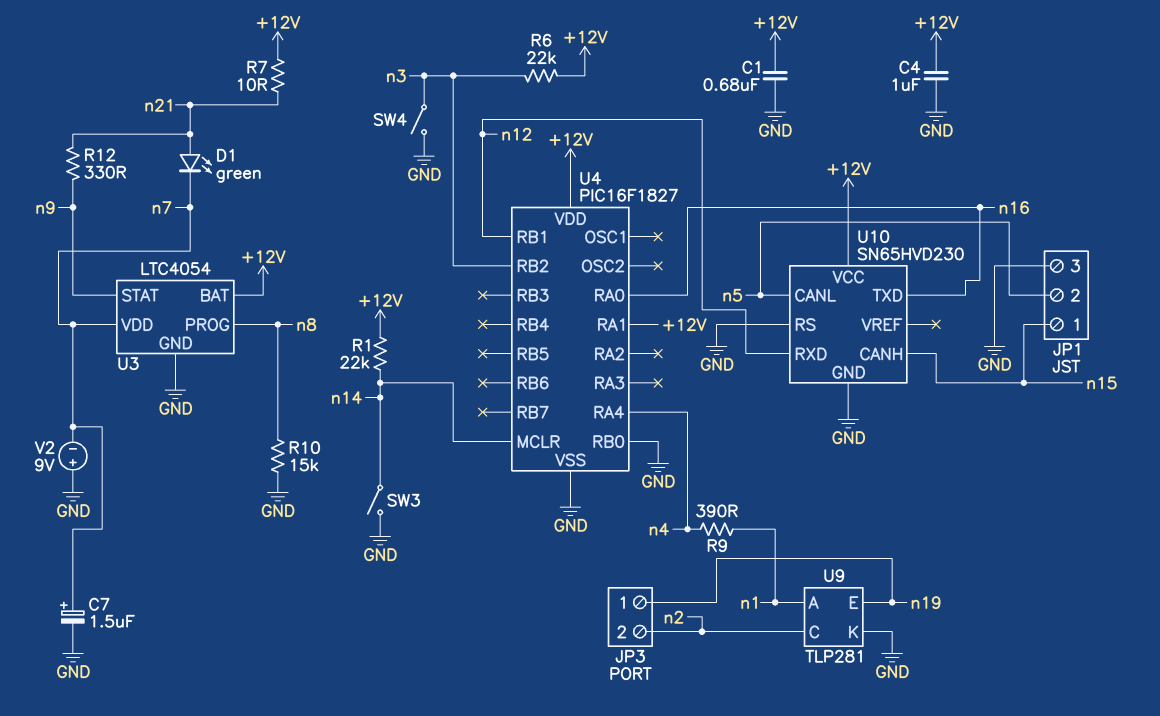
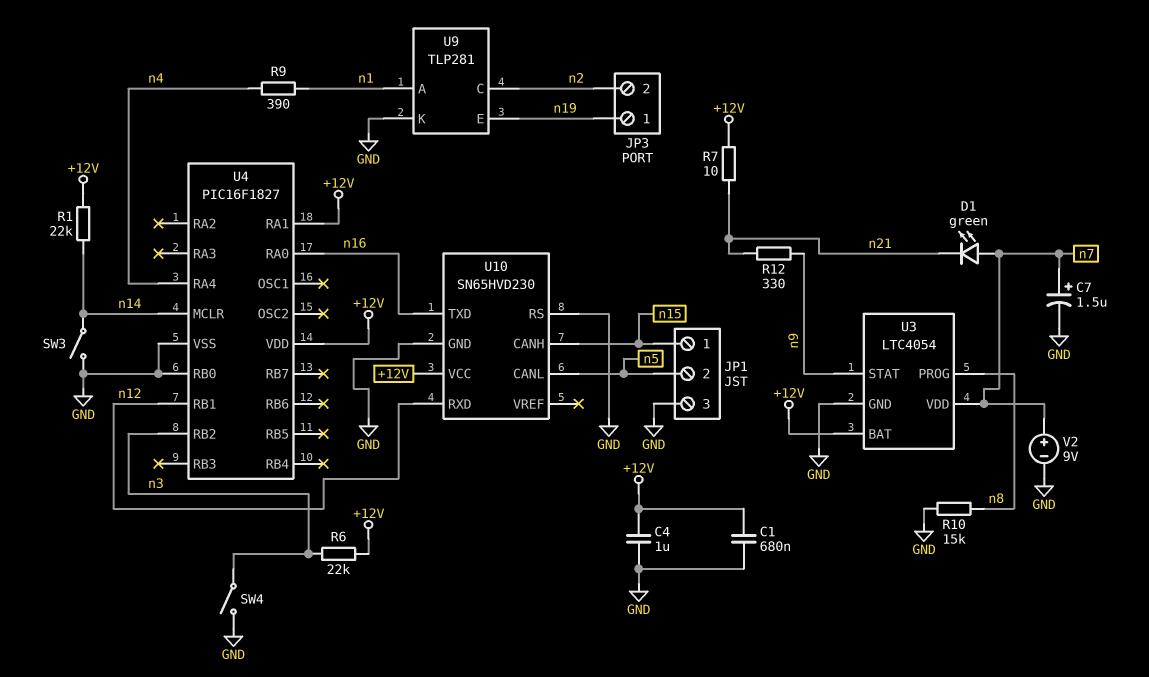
D1: LED green (A n21, K n7) -> LED green (A n7, K n21)
V2: 9V (plus GND, minus n7) -> 9V (plus n7, minus GND)

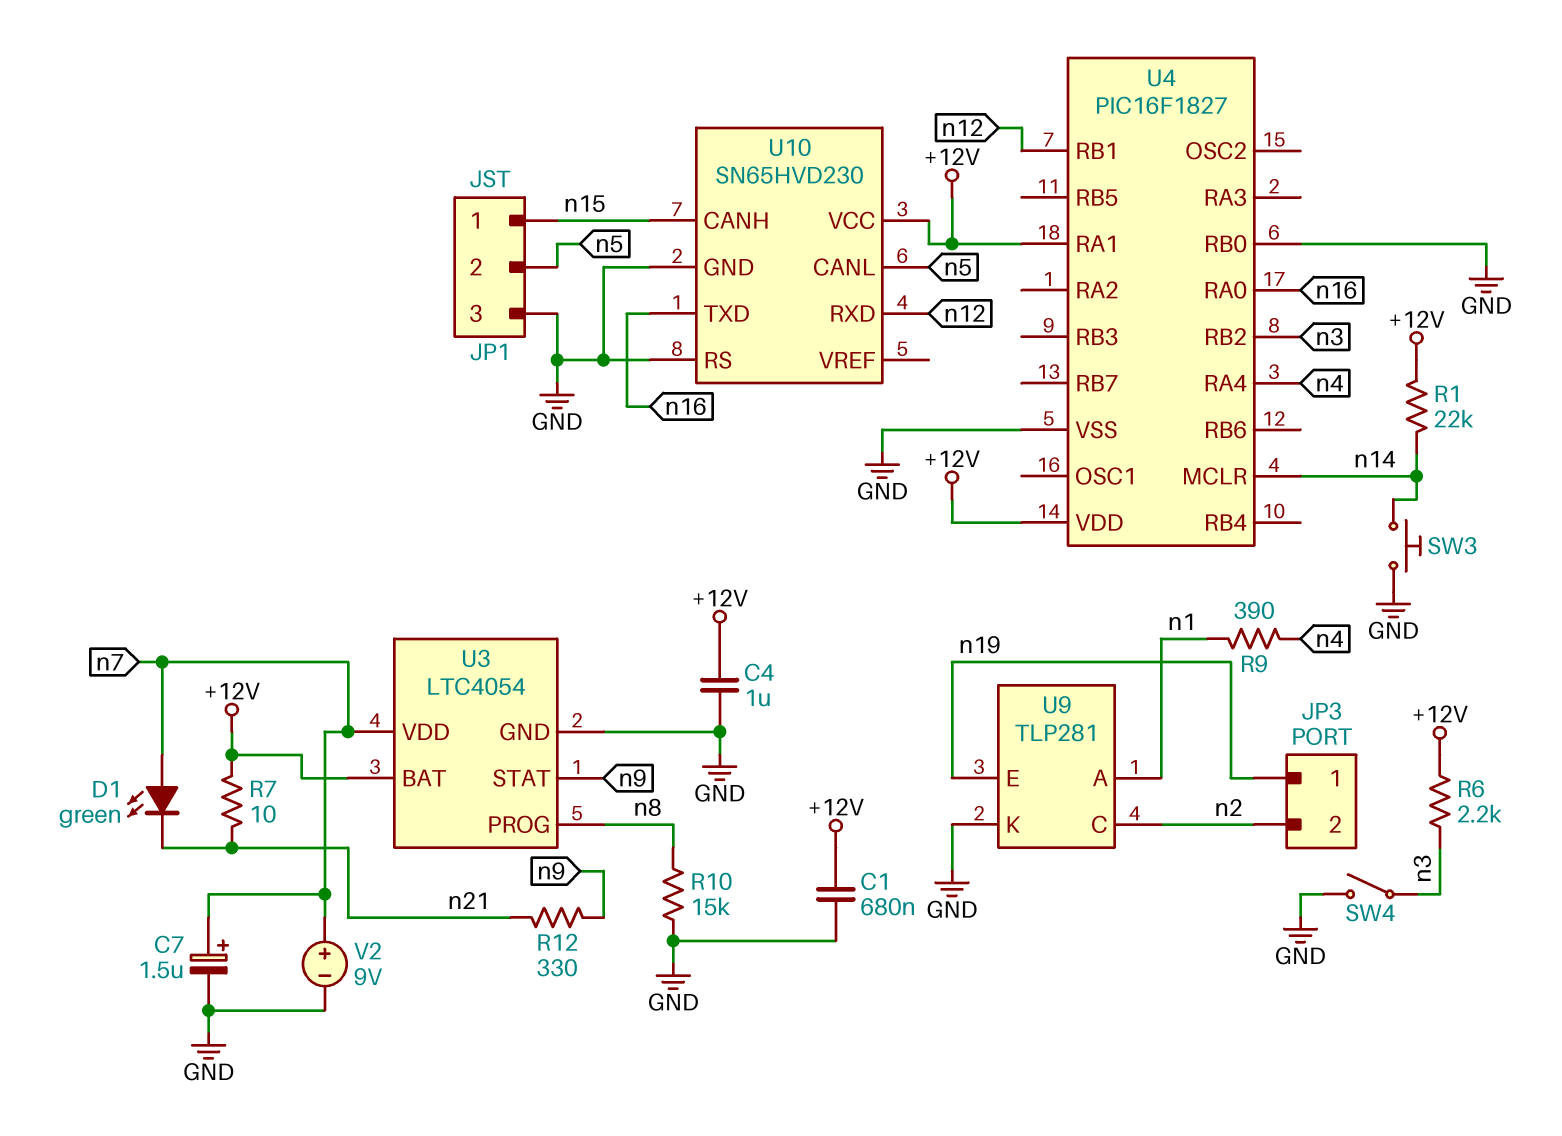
R6: 22k (+12V, n3) -> 2.2k (+12V, n3)
SW3: switch (GND, n14) -> button (GND, n14)

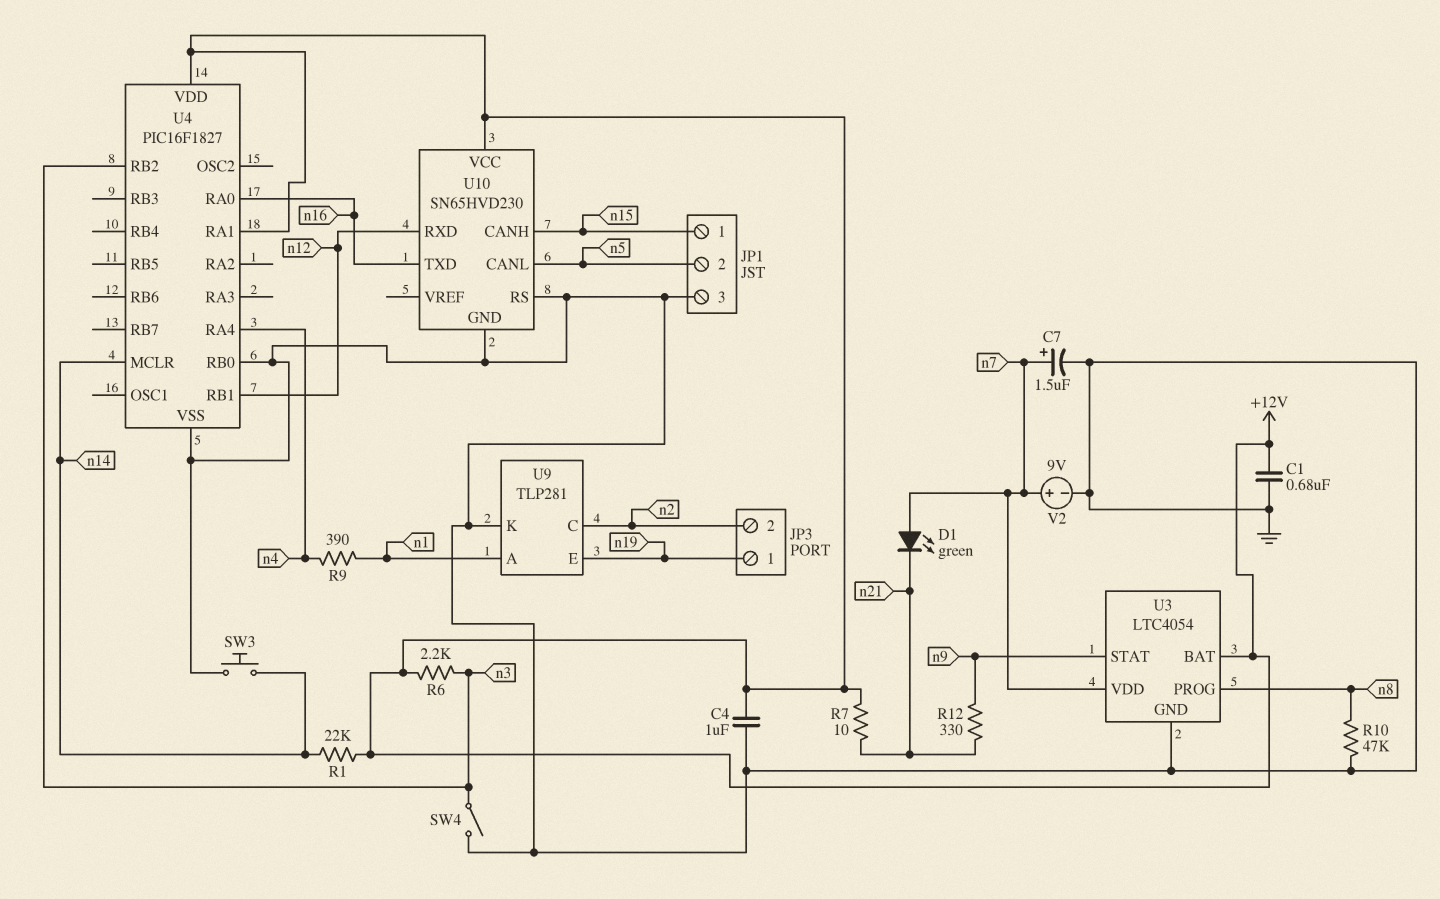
R10: 15k (GND, n8) -> 47k (GND, n8)

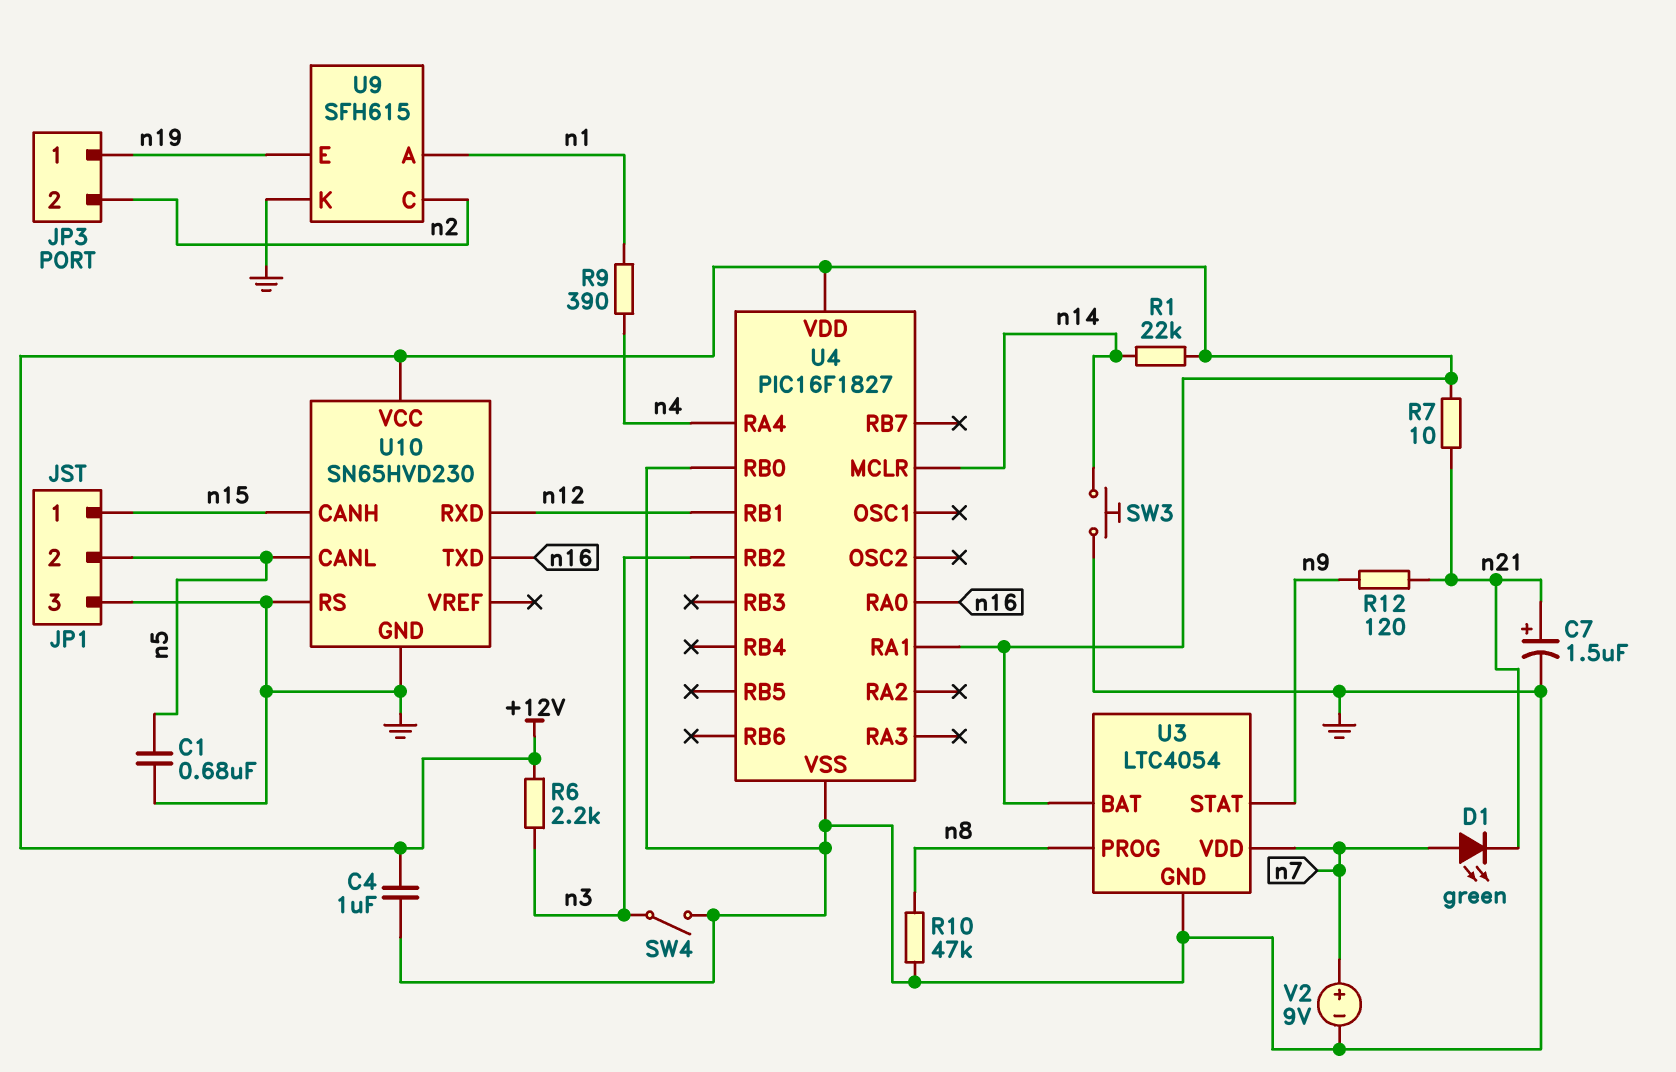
C1: 680nF (+12V, GND) -> 680nF (GND, n5)
C7: 1.5uF (plus n7, minus GND) -> 1.5uF (plus n21, minus GND)
R12: 330 (n9, n21) -> 120 (n9, n21)
U9: TLP281 -> SFH615

